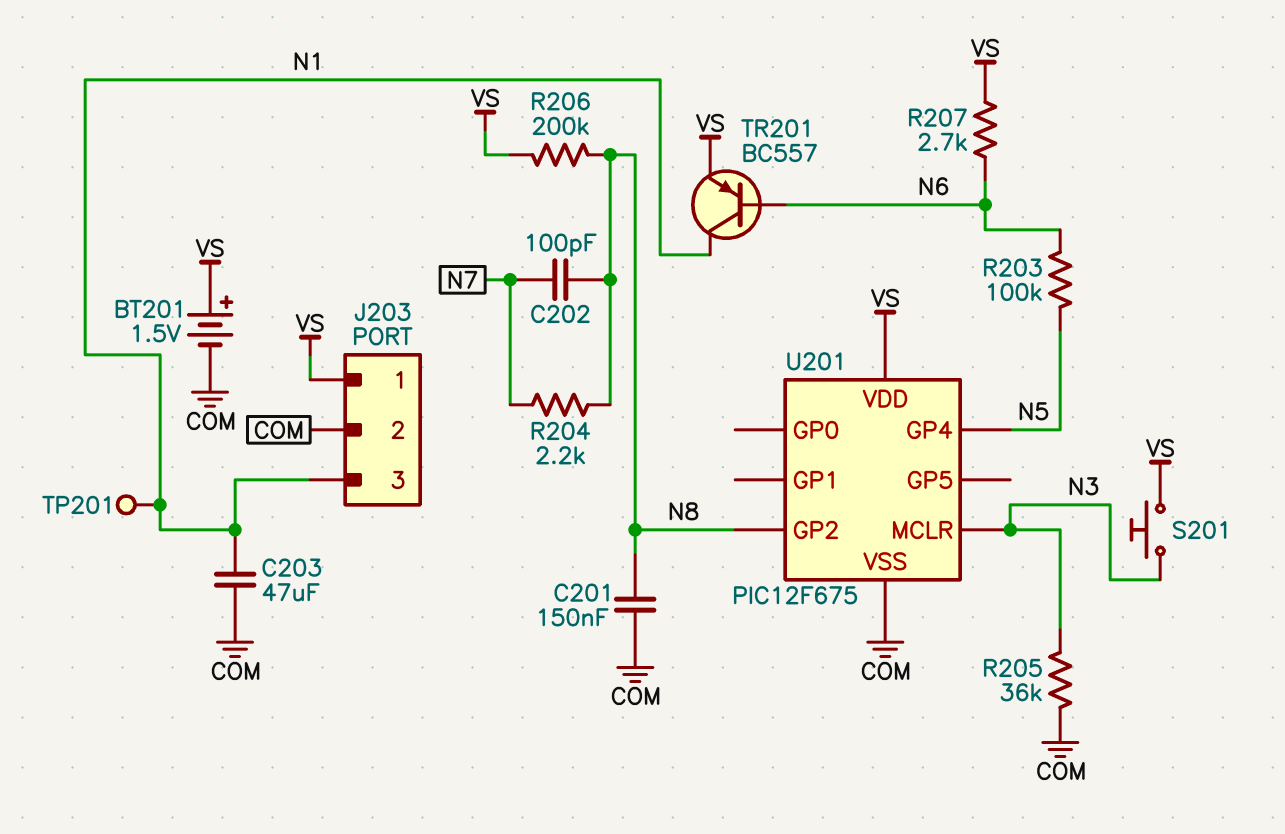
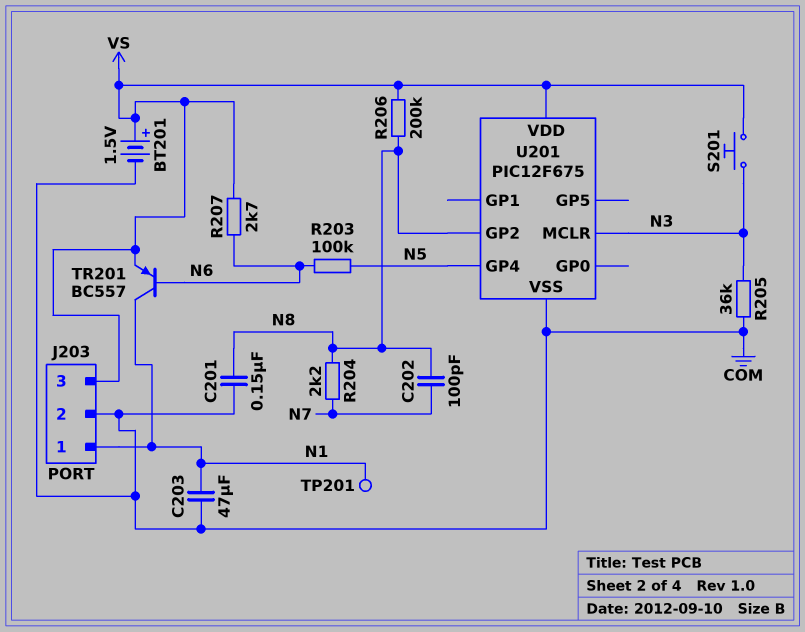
J203 pin 1: VS -> N1
J203 pin 3: N1 -> VS

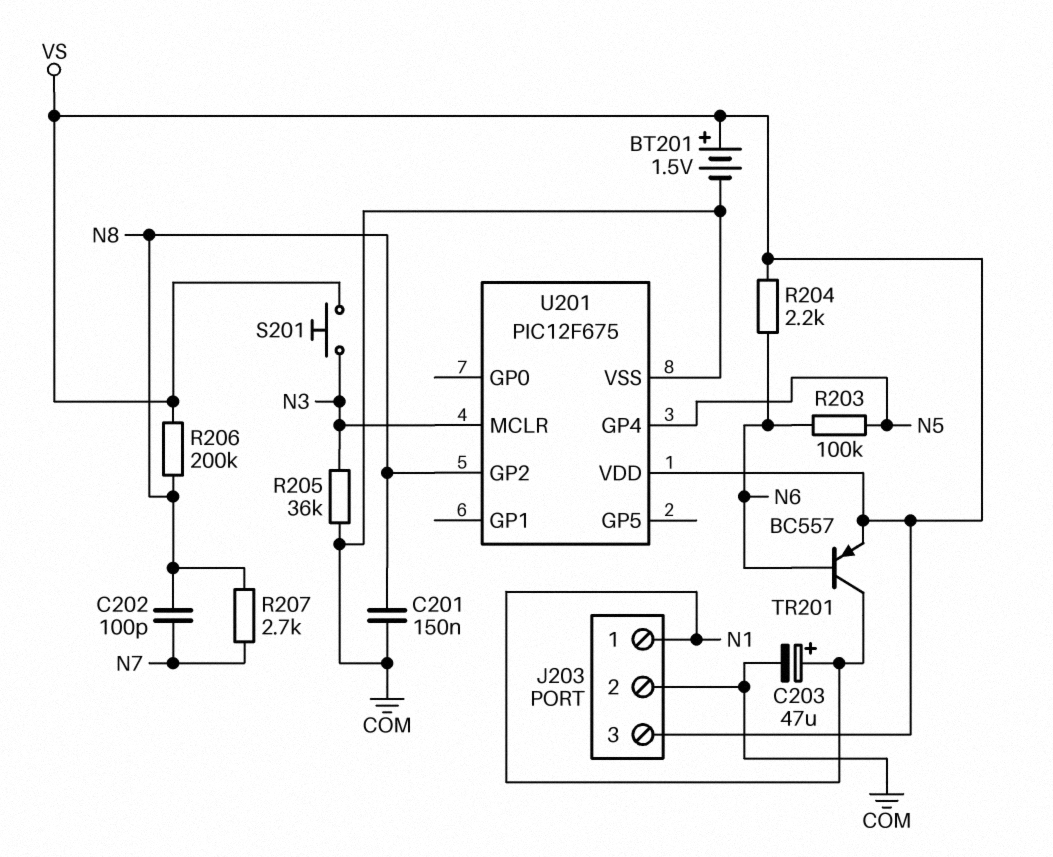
C203: 47uF (COM, N1) -> 47uF (plus N1, minus COM)
R204: 2.2k (N7, N8) -> 2.2k (N6, VS)
R207: 2.7k (N6, VS) -> 2.7k (N7, N8)
TP201: test point (N1) -> none

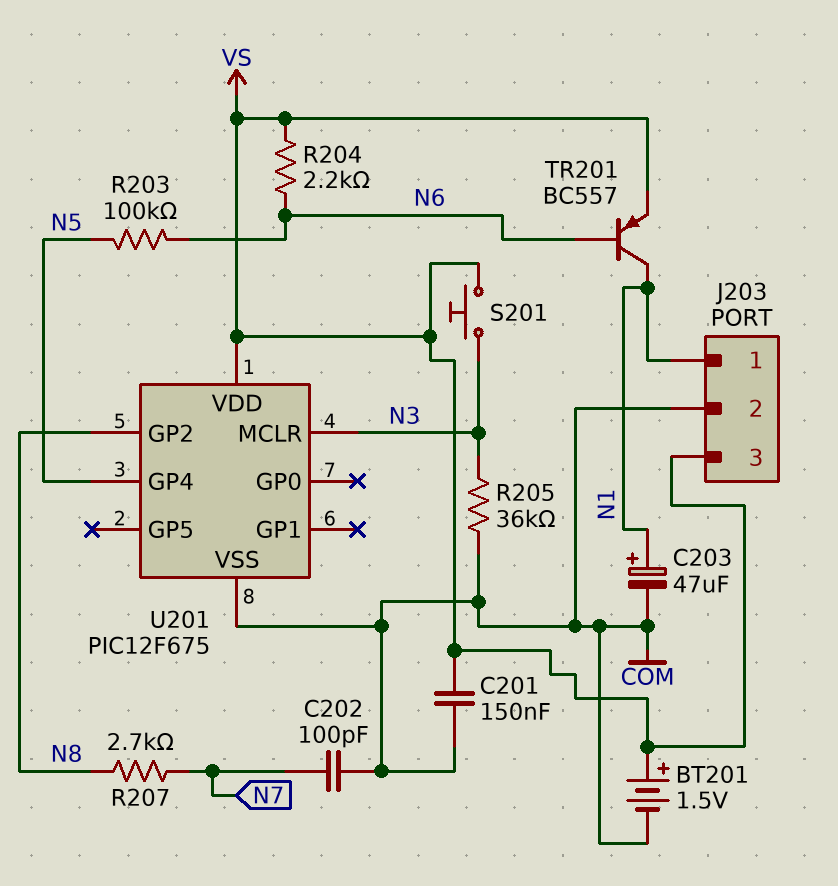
C201: 150nF (COM, N8) -> 150nF (COM, VS)
C202: 100pF (N7, N8) -> 100pF (COM, N7)
R206: 200k (N8, VS) -> none

